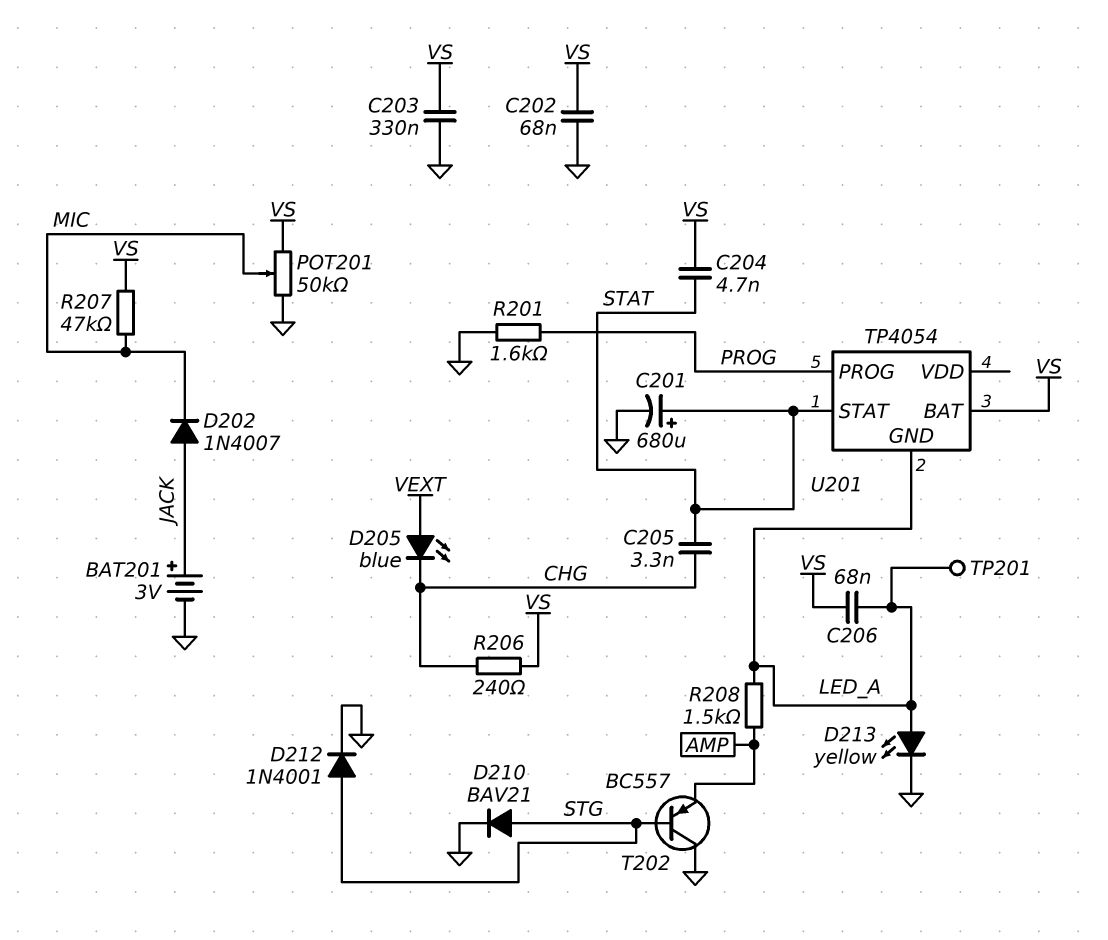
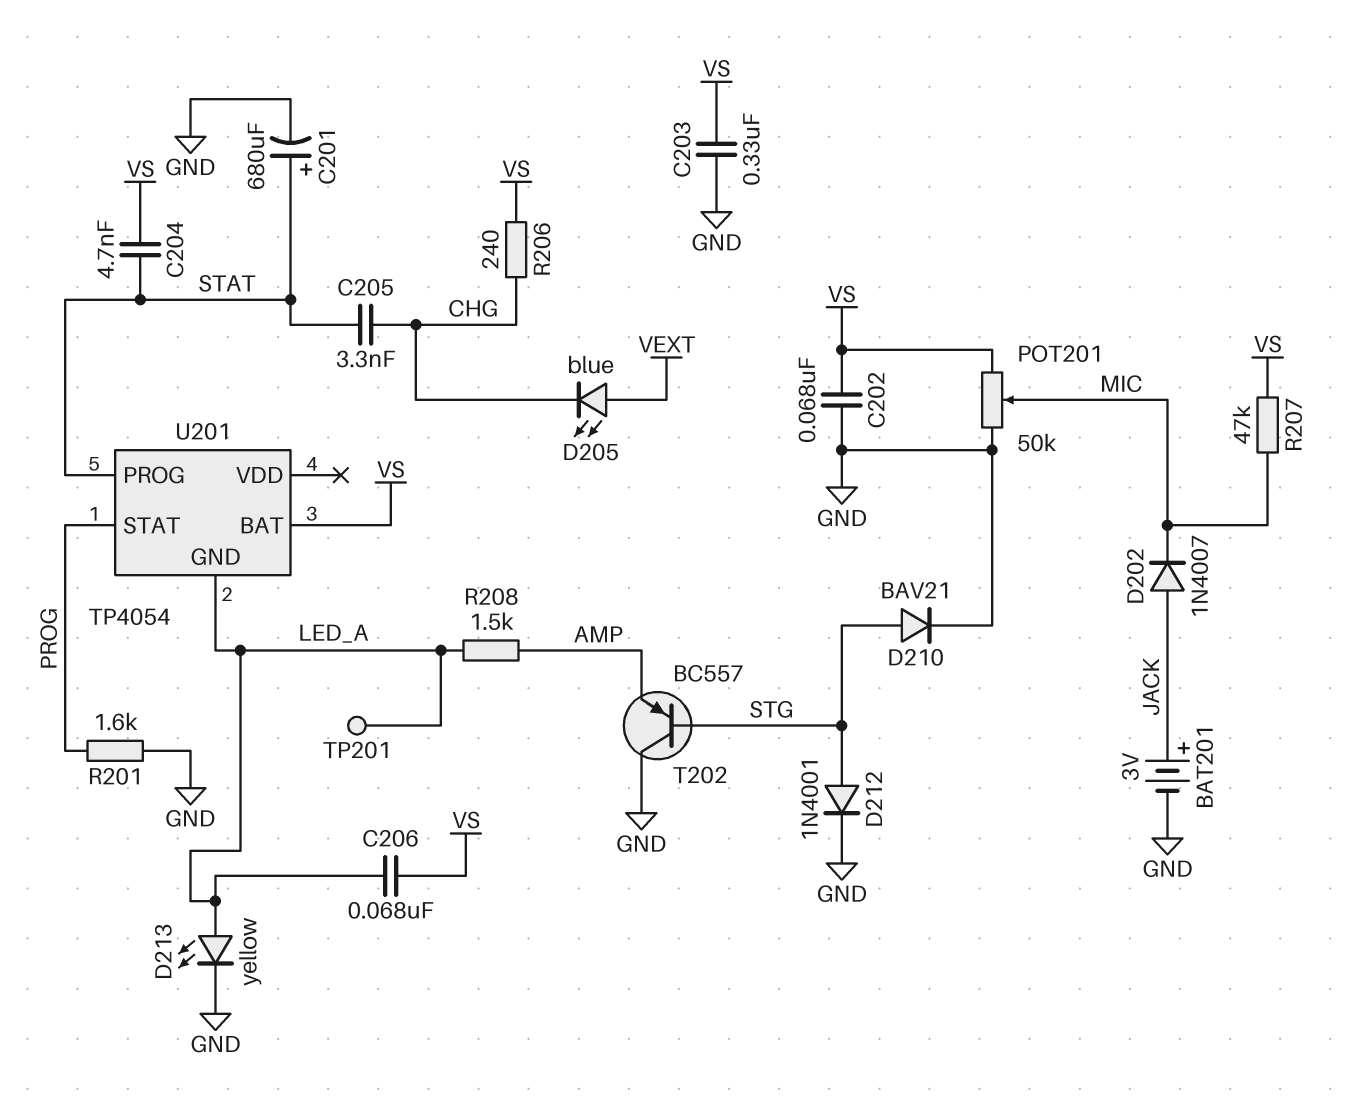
U201 pin PROG: PROG -> STAT
U201 pin STAT: STAT -> PROG

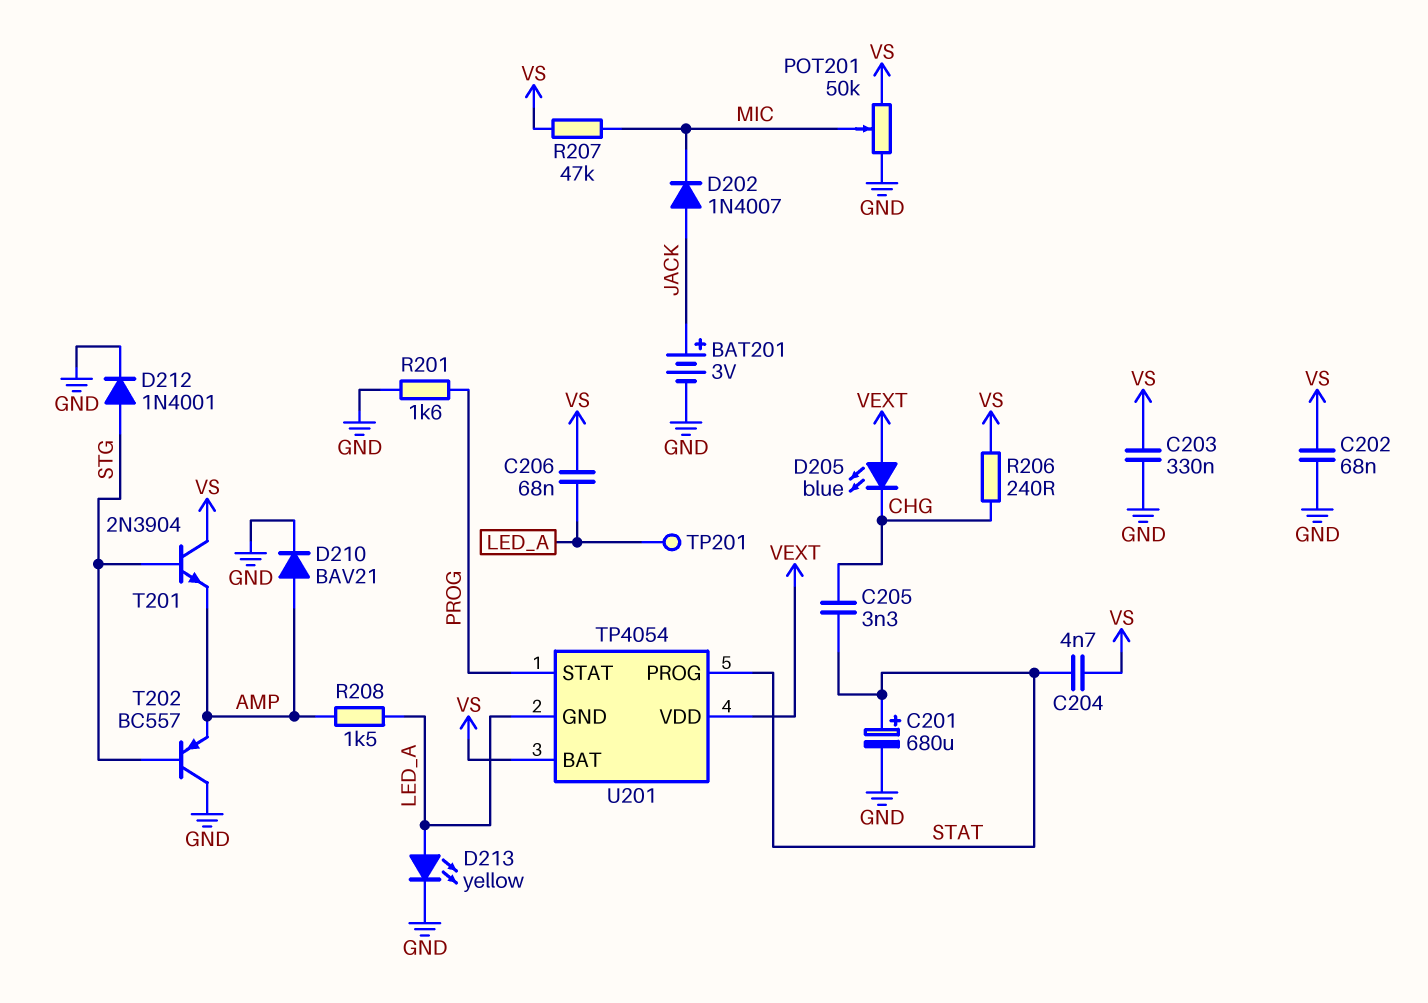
D210: diode BAV21 (A STG, K GND) -> diode BAV21 (A AMP, K GND)
T201: none -> NPN 2N3904 (B STG, C VS, E AMP)
U201 pin VDD: none -> VEXT

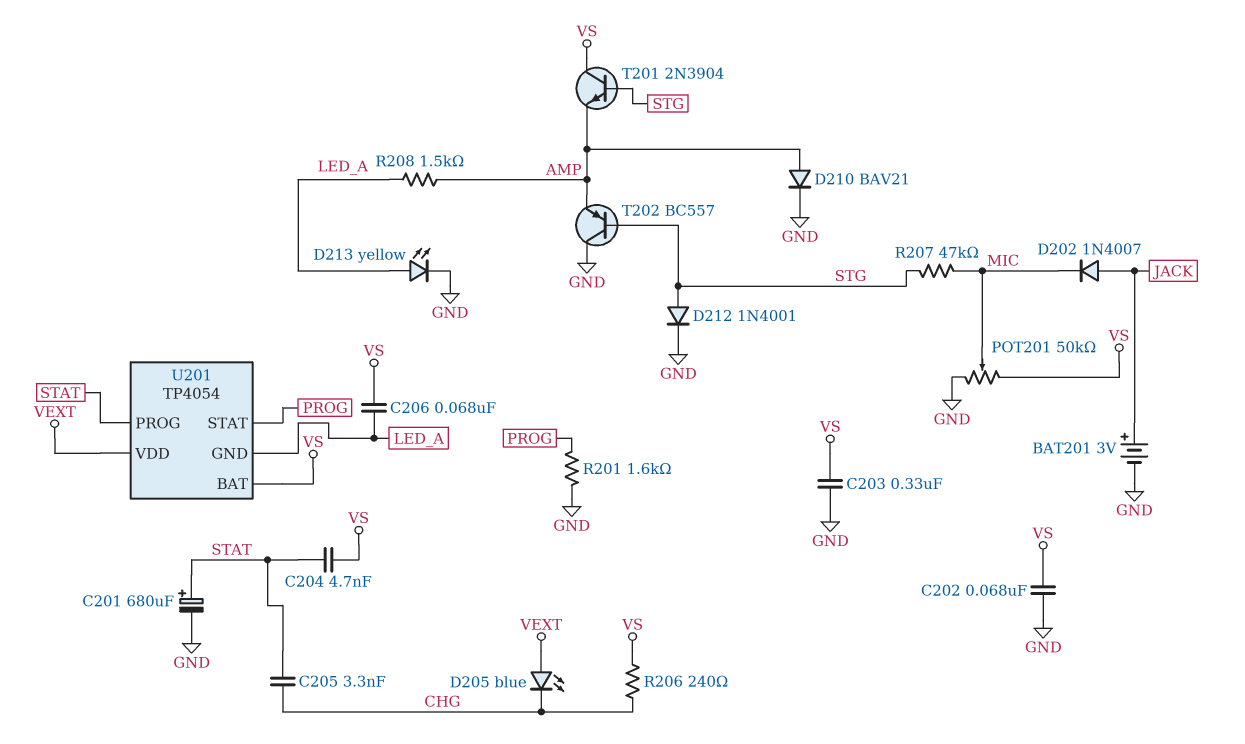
R207: 47k (MIC, VS) -> 47k (MIC, STG)
TP201: test point (LED_A) -> none

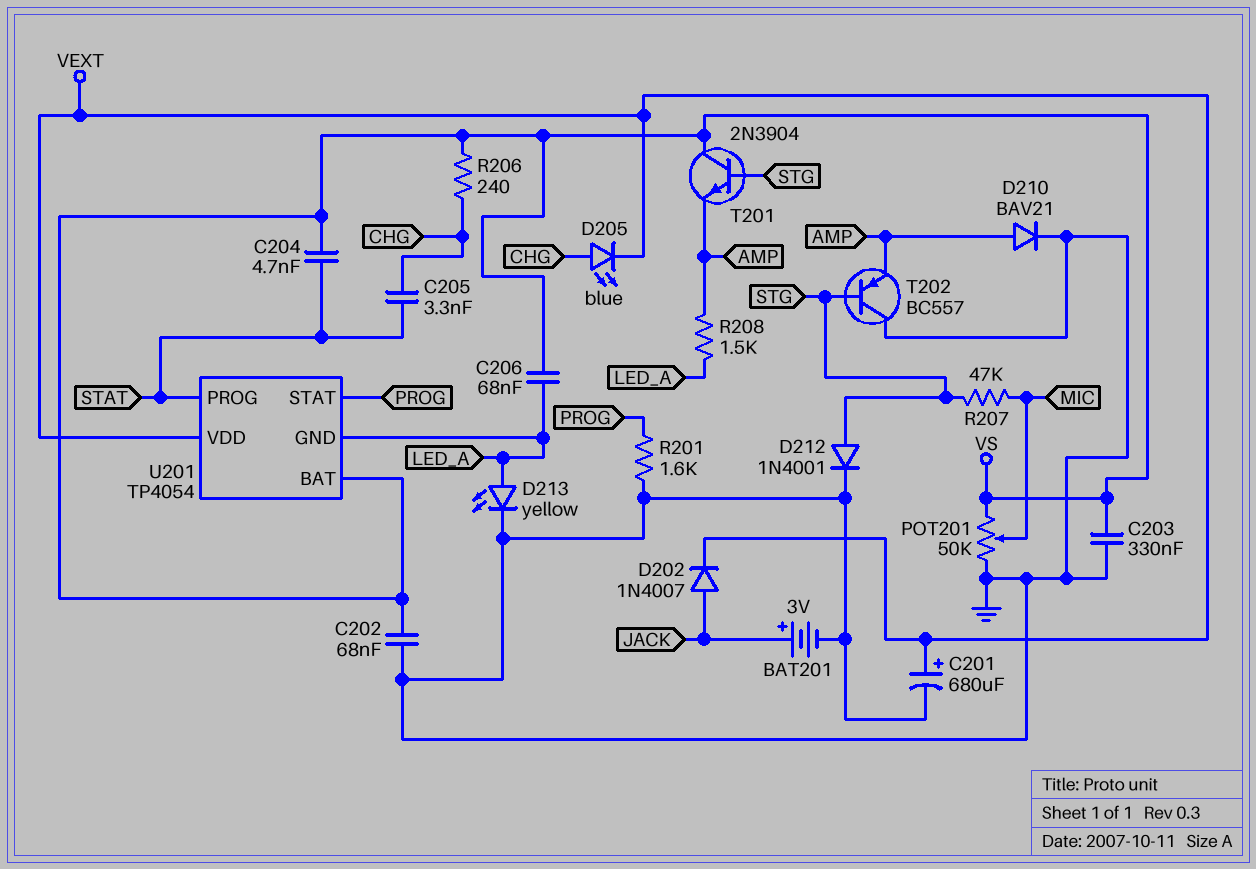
C201: 680uF (plus STAT, minus GND) -> 680uF (plus VEXT, minus GND)
D202: diode 1N4007 (A JACK, K MIC) -> diode 1N4007 (A JACK, K VEXT)
D205: LED blue (A VEXT, K CHG) -> LED blue (A CHG, K VEXT)

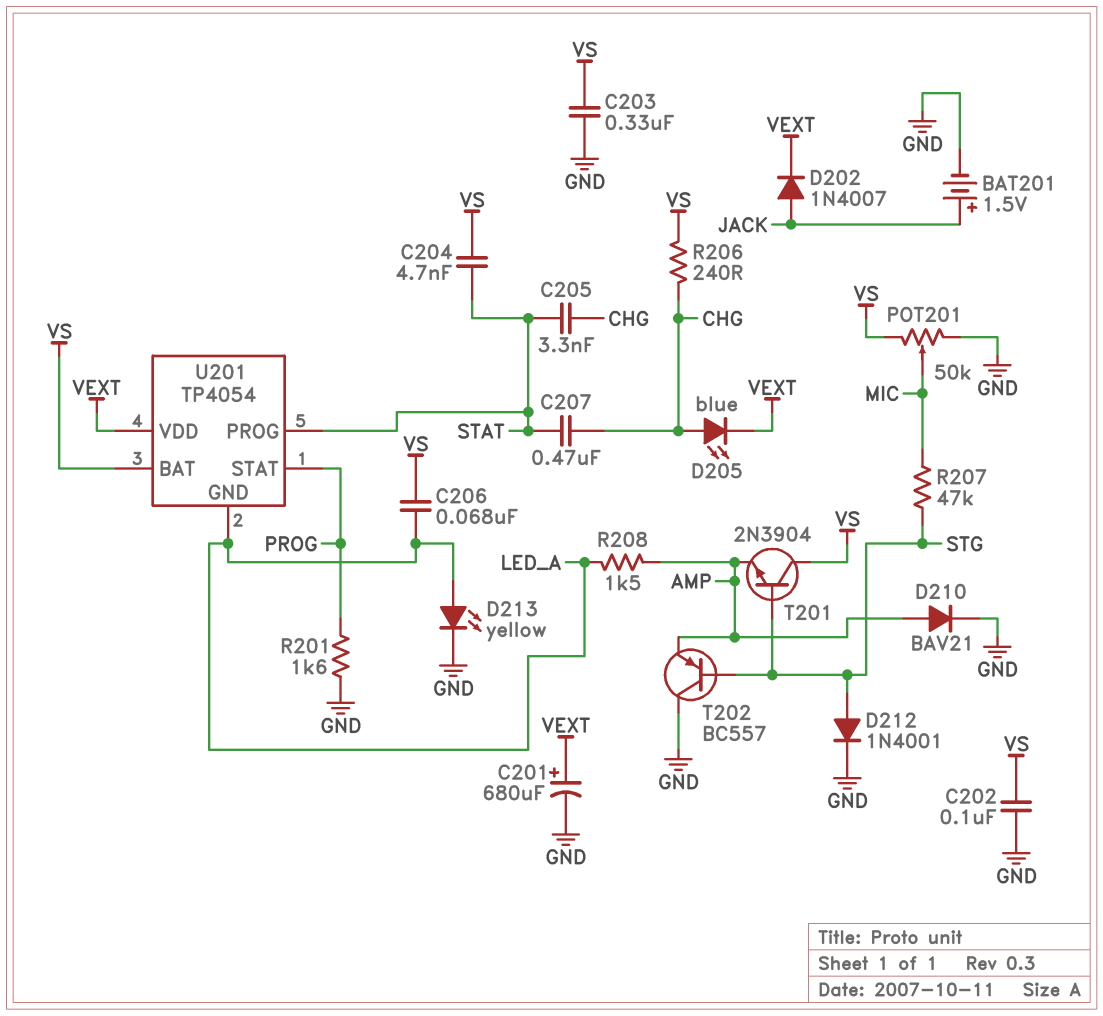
BAT201: 3V (plus JACK, minus GND) -> 1.5V (plus JACK, minus GND)
C202: 68nF (GND, VS) -> 100nF (GND, VS)
C207: none -> 470nF (CHG, STAT)

